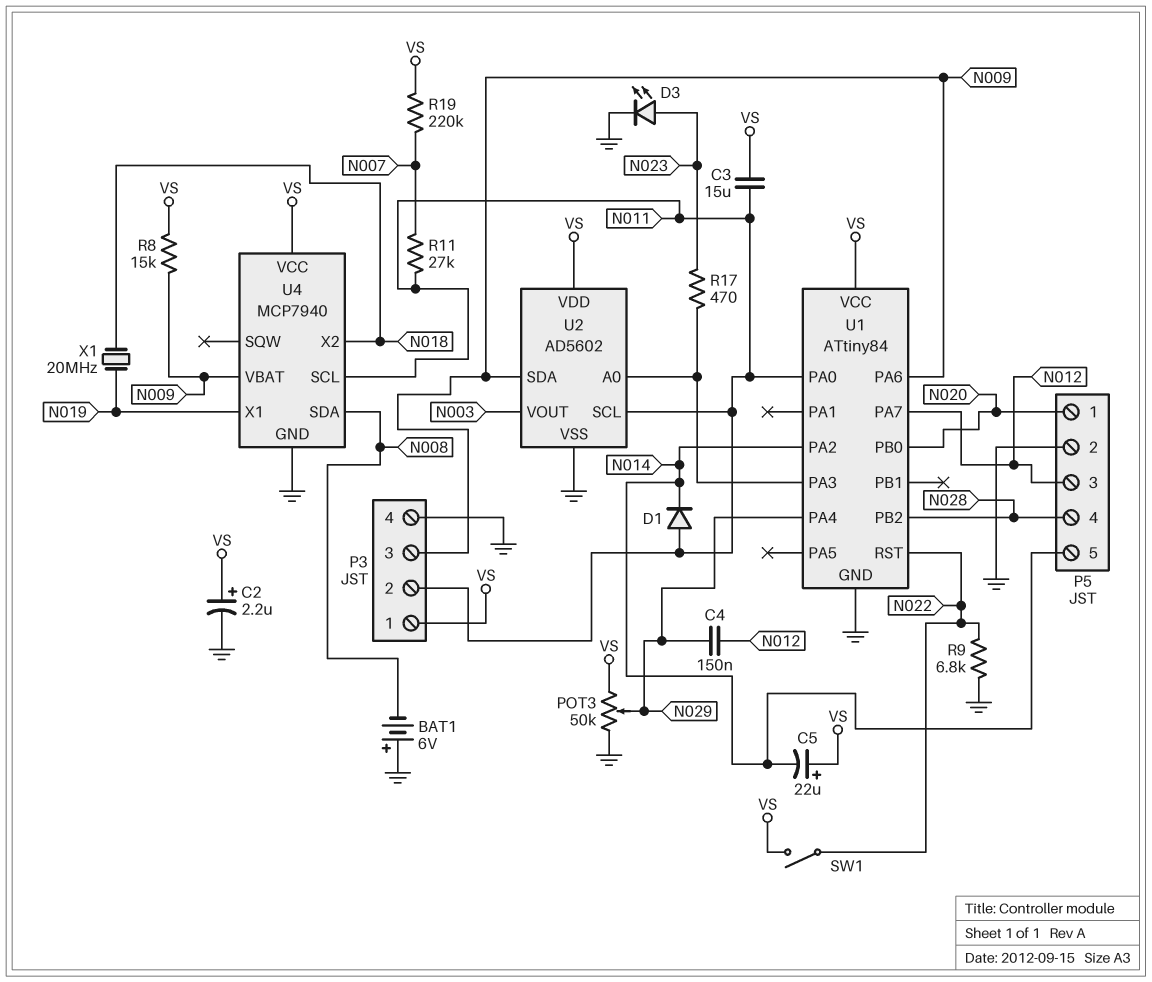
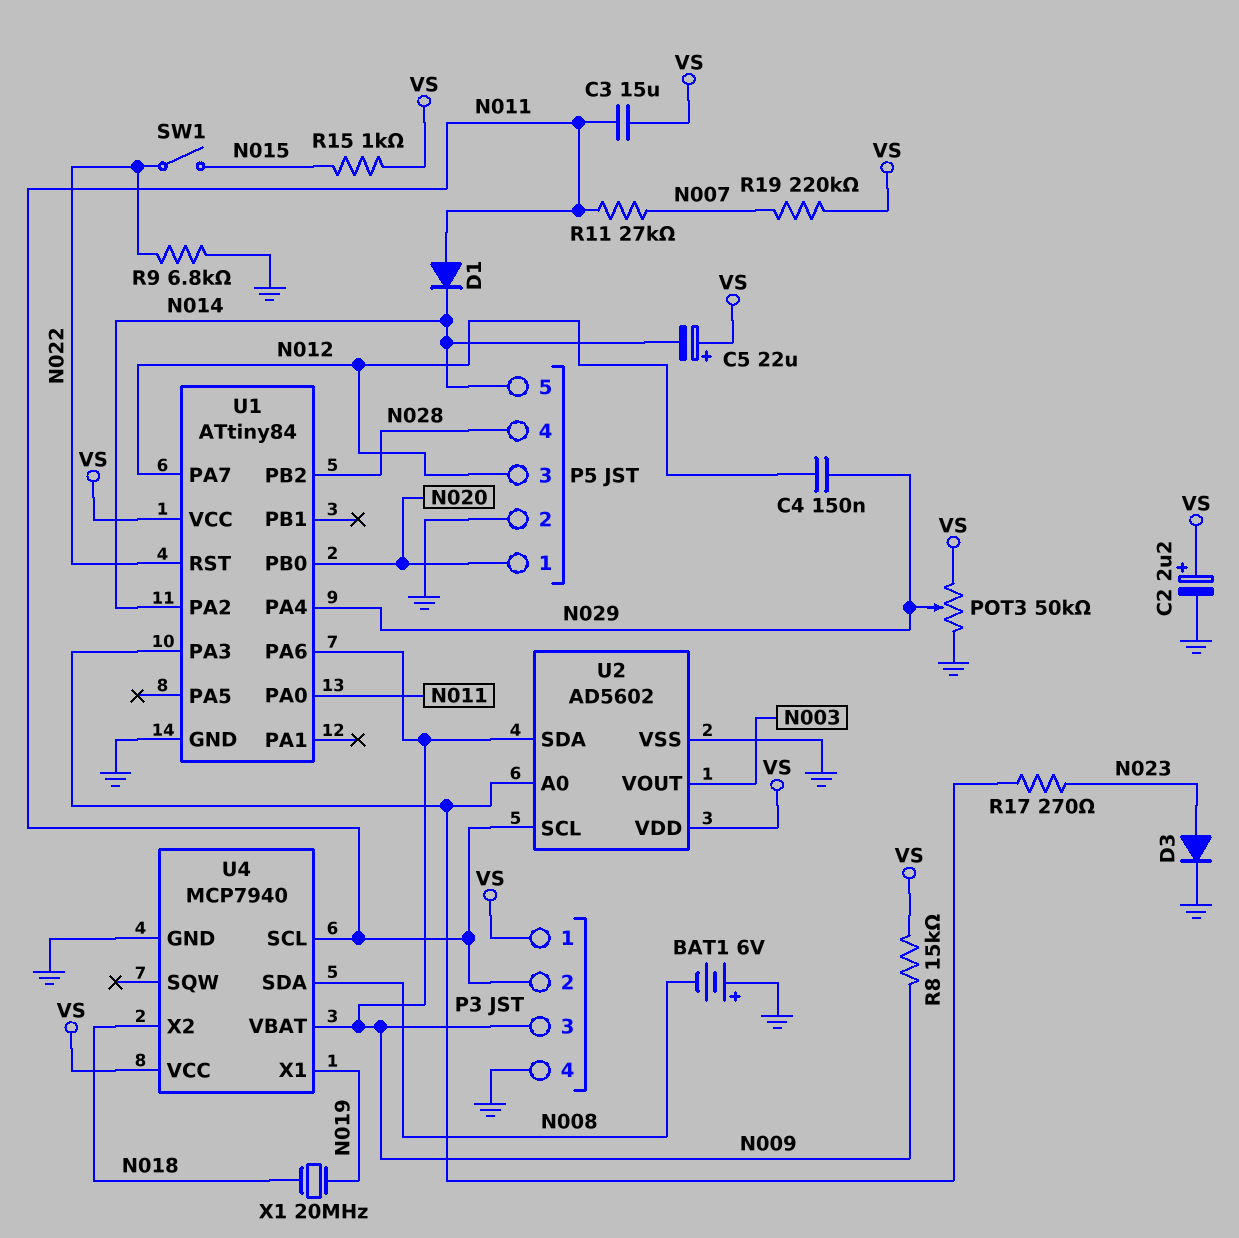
D3: LED (A N023, K GND) -> diode (A N023, K GND)
R15: none -> 1k (N015, VS)
R17: 470 (N023, U1/PA3) -> 270 (N023, U1/PA3)
SW1: switch (N022, VS) -> switch (N015, N022)

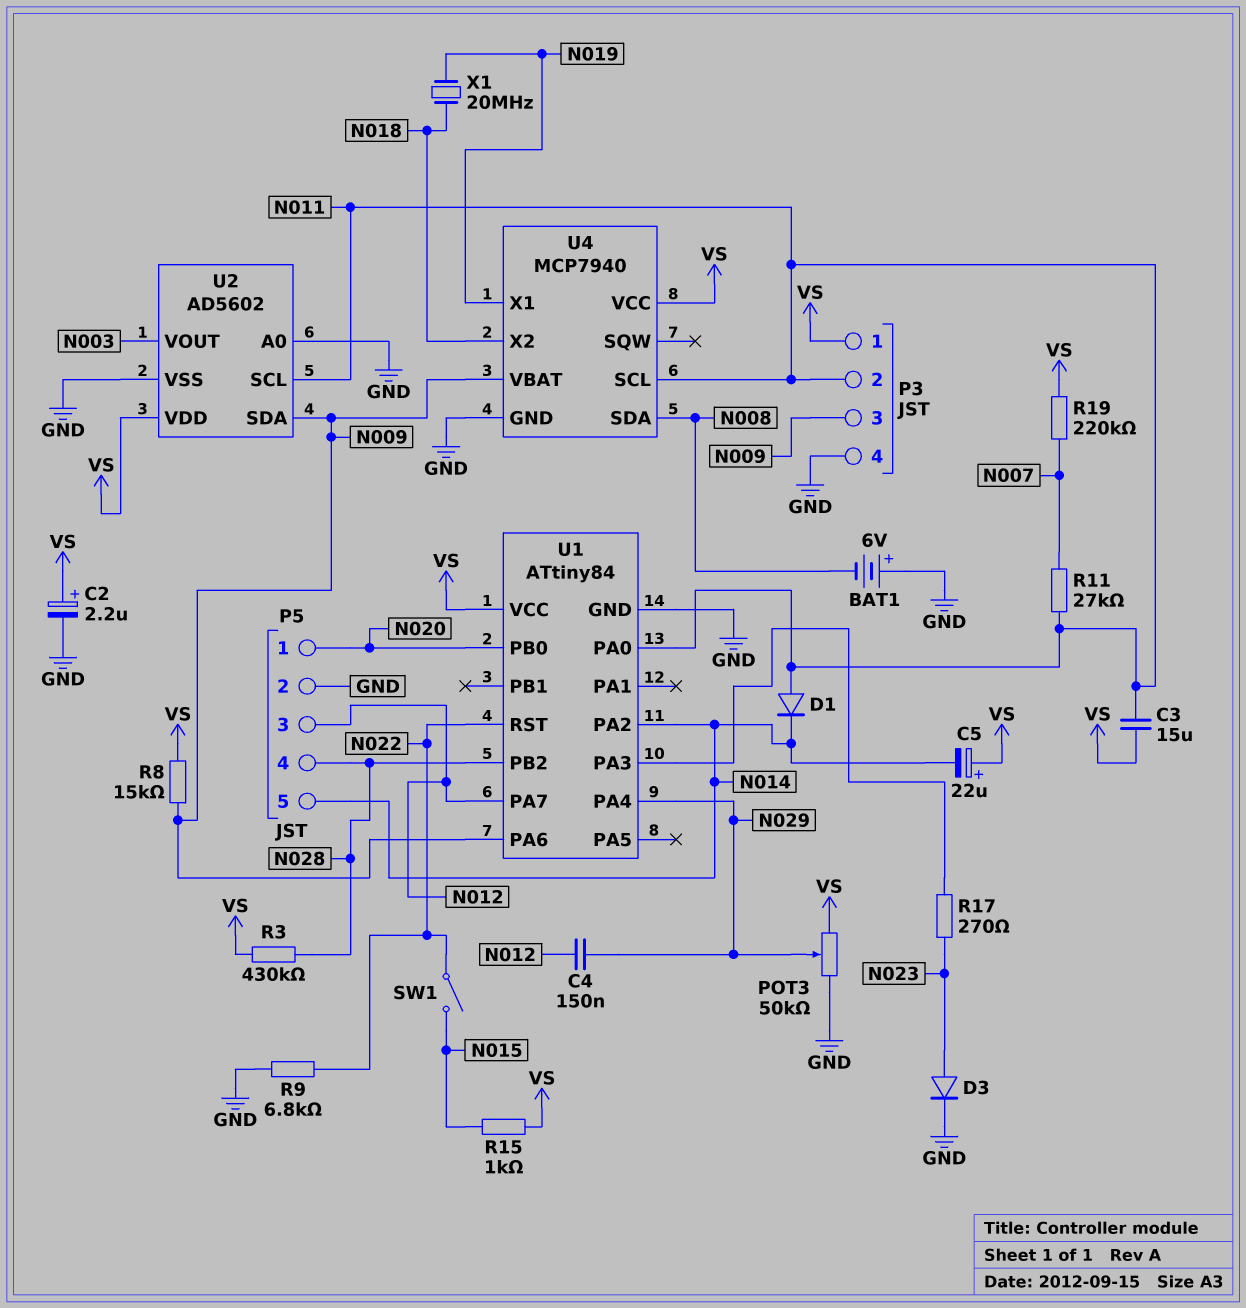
R3: none -> 430k (N028, VS)
U2 pin A0: U1/PA3 -> GND

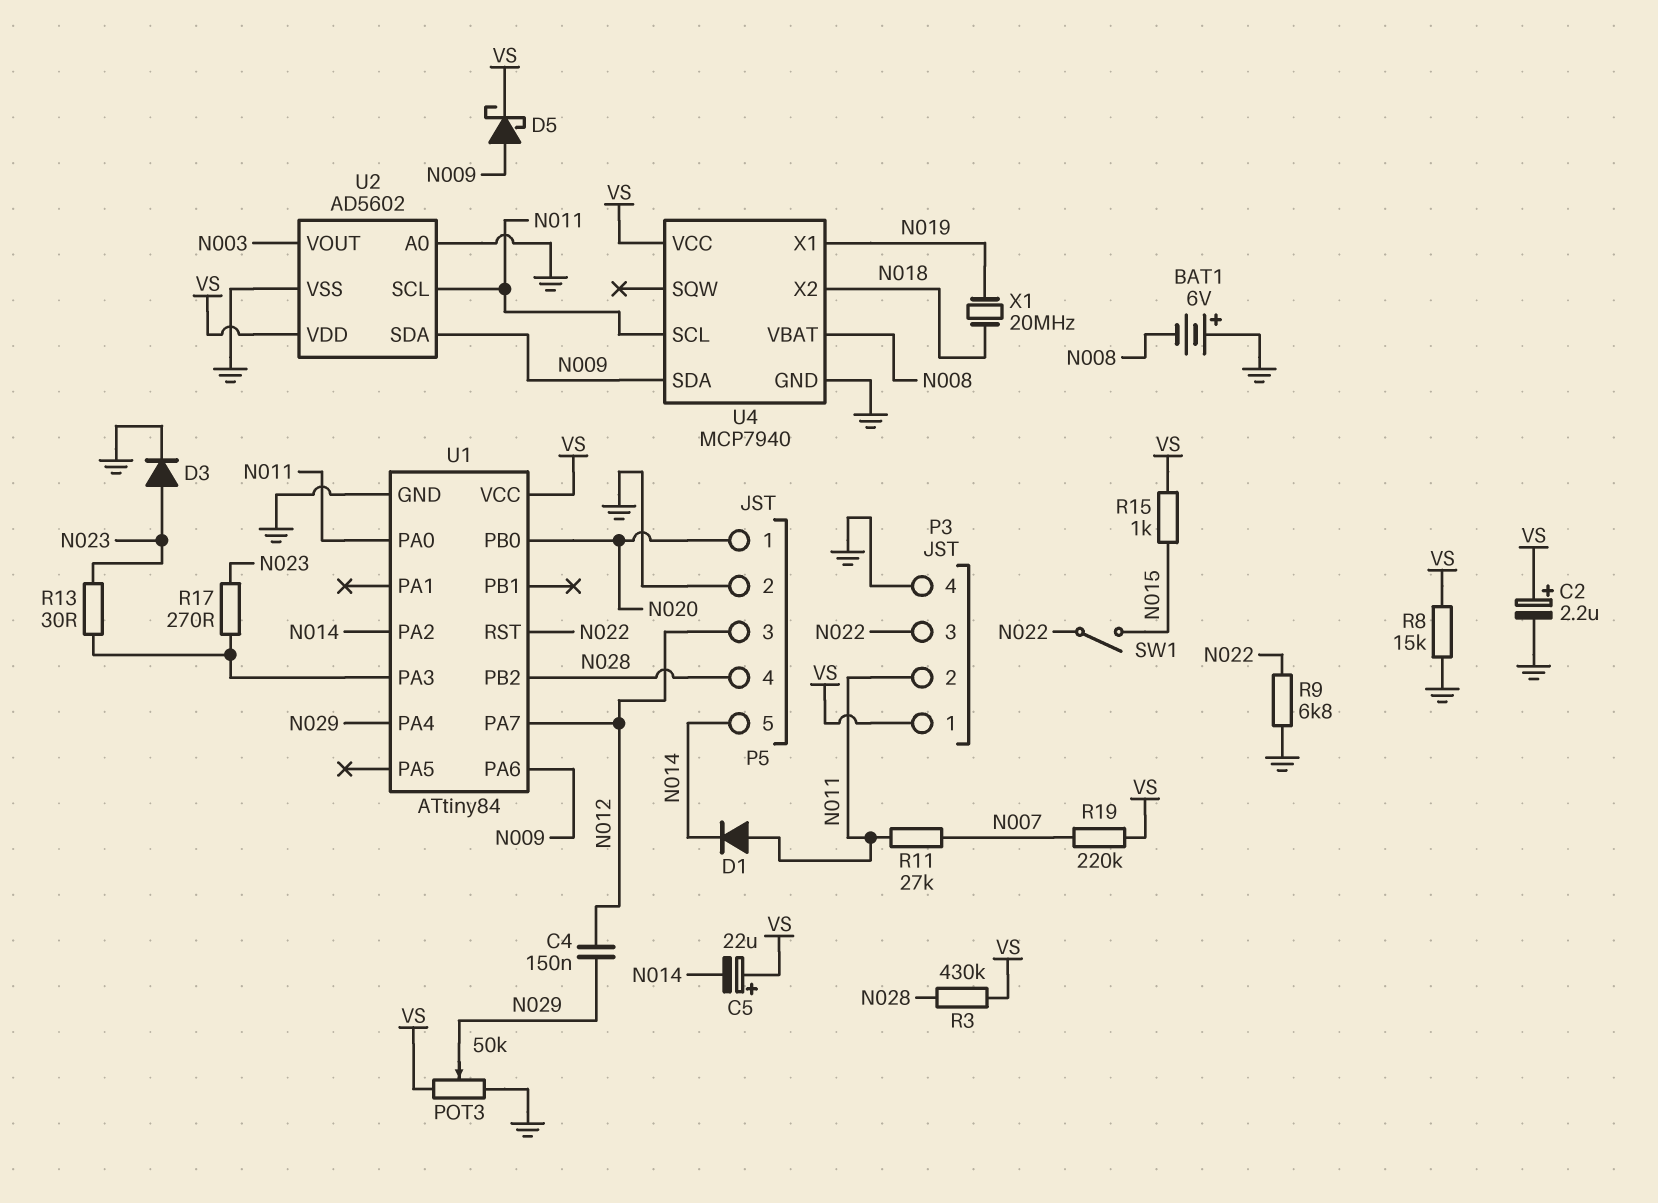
C3: 15uF (N011, VS) -> none
D5: none -> schottky (A N009, K VS)
P3 pin 3: N009 -> N022
R8: 15k (N009, VS) -> 15k (GND, VS)
R13: none -> 30 (N023, U1/PA3)
U4 pin SDA: N008 -> N009
U4 pin VBAT: N009 -> N008

